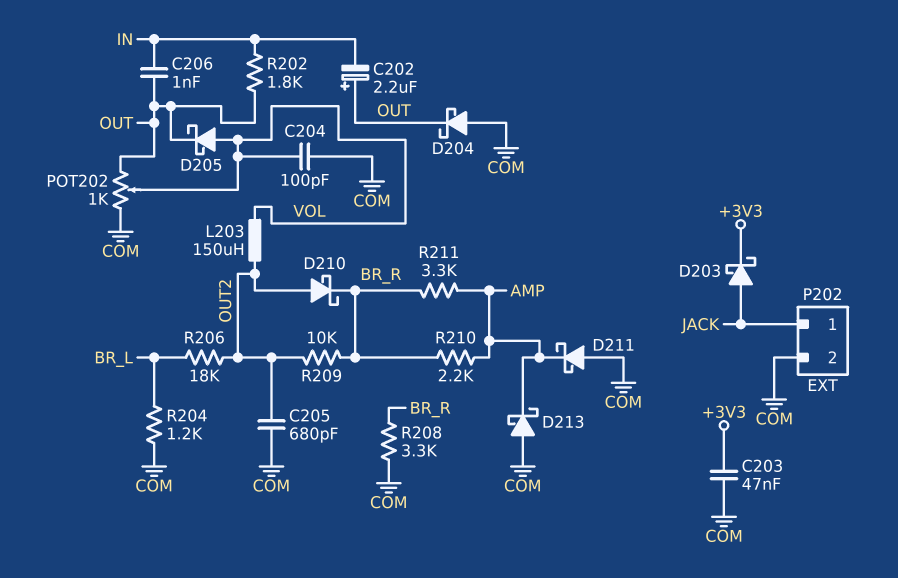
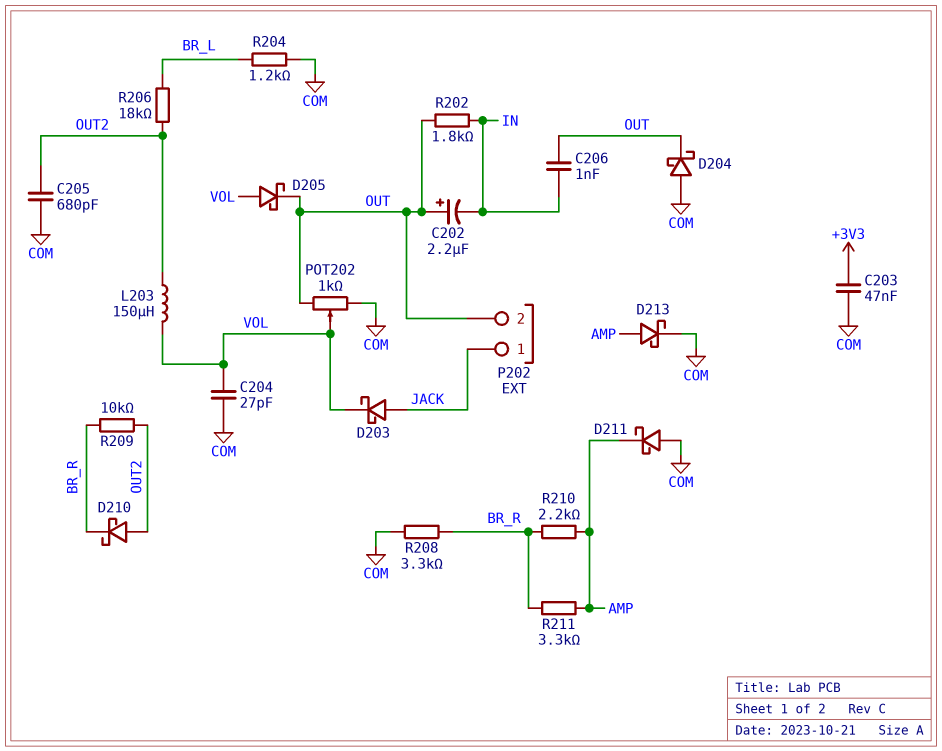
C204: 100pF (COM, VOL) -> 27pF (COM, VOL)
D203: schottky (A JACK, K +3V3) -> schottky (A JACK, K VOL)
D213: schottky (A COM, K AMP) -> schottky (A AMP, K COM)
P202 pin 2: COM -> OUT

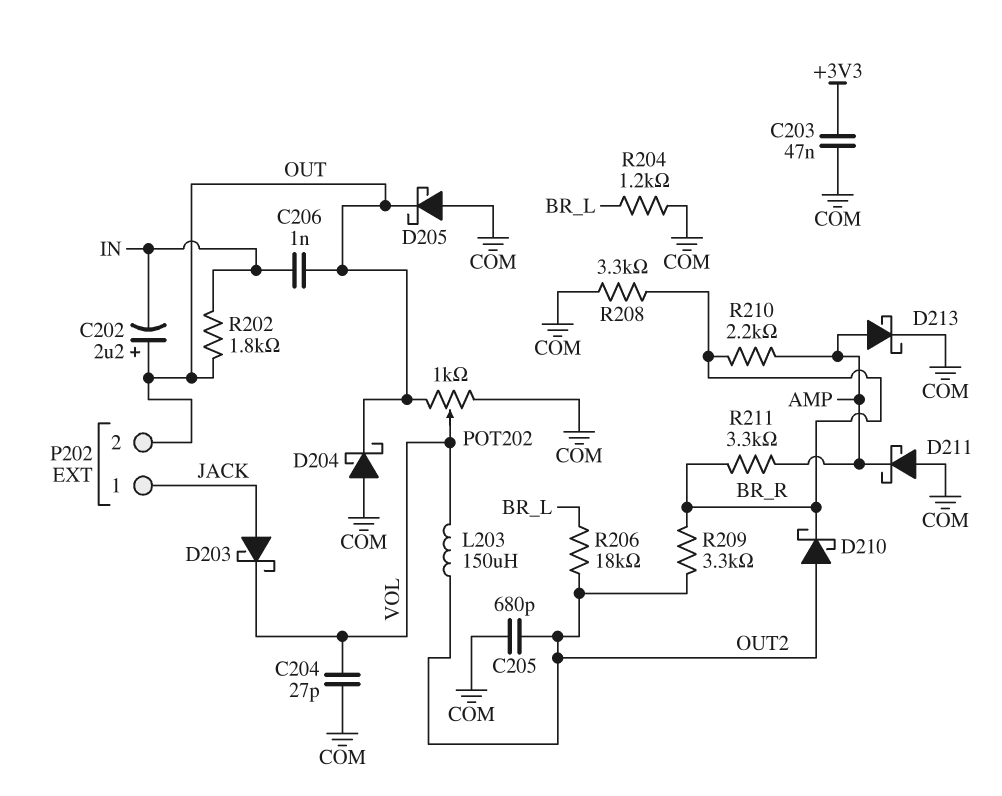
D205: schottky (A VOL, K OUT) -> schottky (A COM, K OUT)
R209: 10k (BR_R, OUT2) -> 3.3k (BR_R, OUT2)

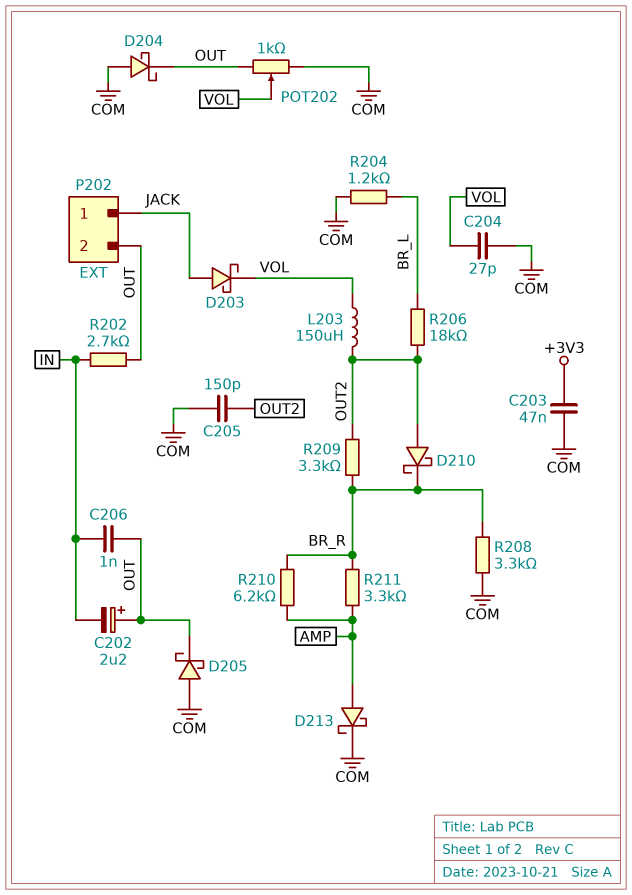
C205: 680pF (COM, OUT2) -> 150pF (COM, OUT2)
D211: schottky (A COM, K AMP) -> none
R202: 1.8k (IN, OUT) -> 2.7k (IN, OUT)
R210: 2.2k (AMP, BR_R) -> 6.2k (AMP, BR_R)

